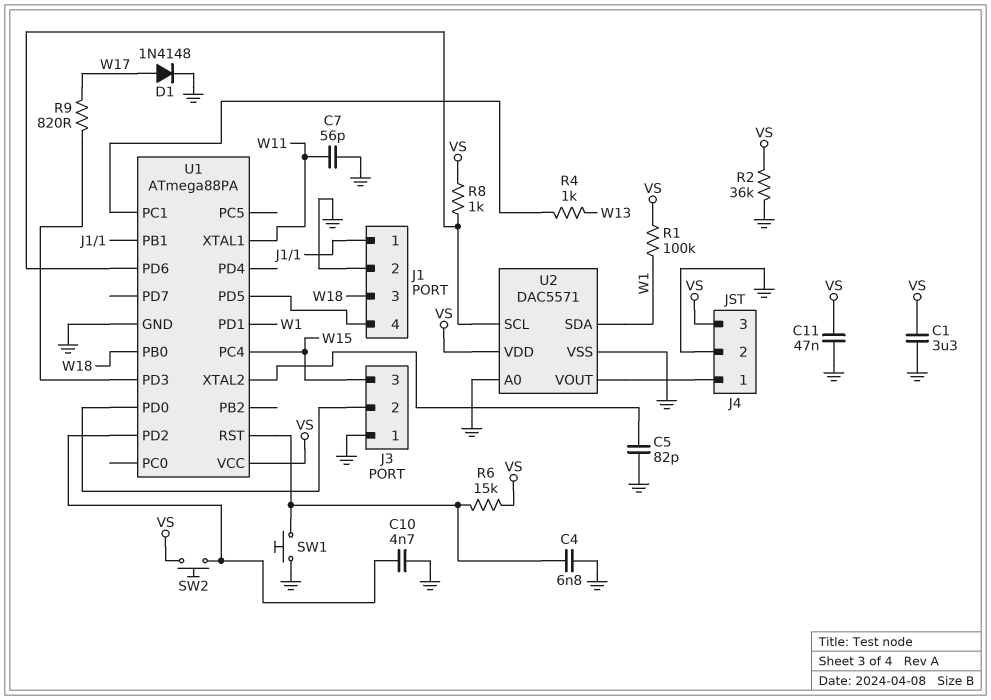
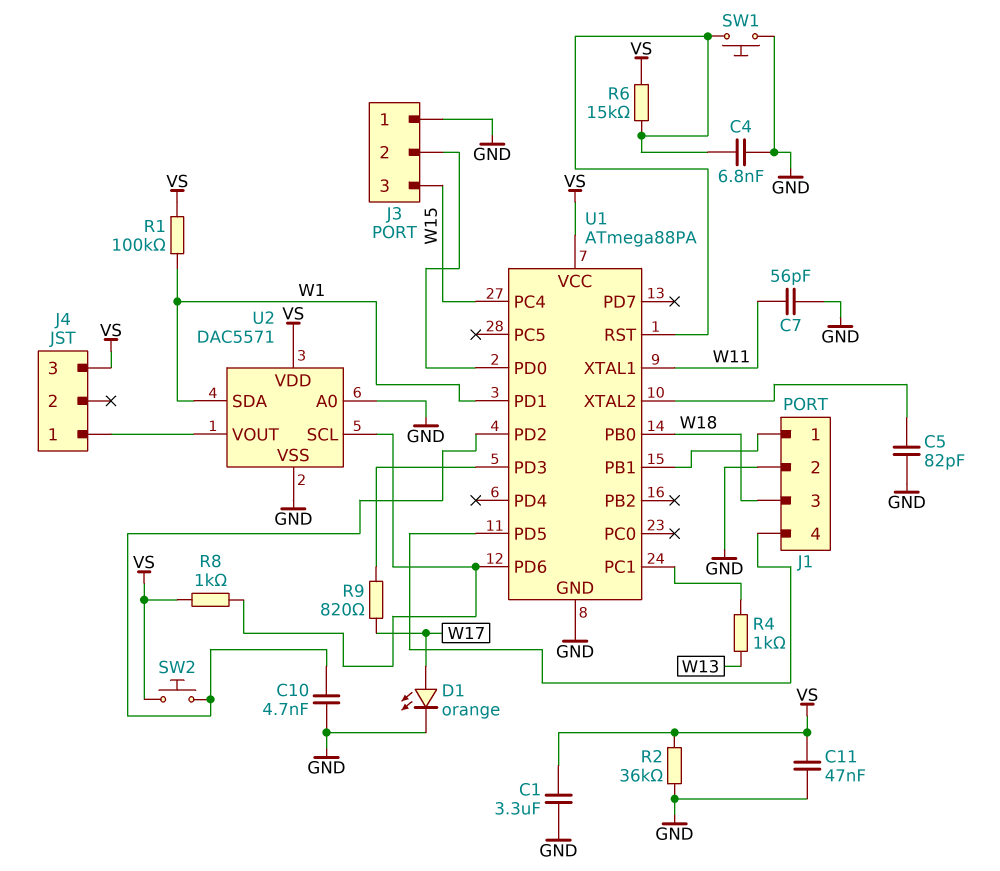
D1: diode 1N4148 (A W17, K GND) -> LED orange (A W17, K GND)
J4 pin 2: GND -> none

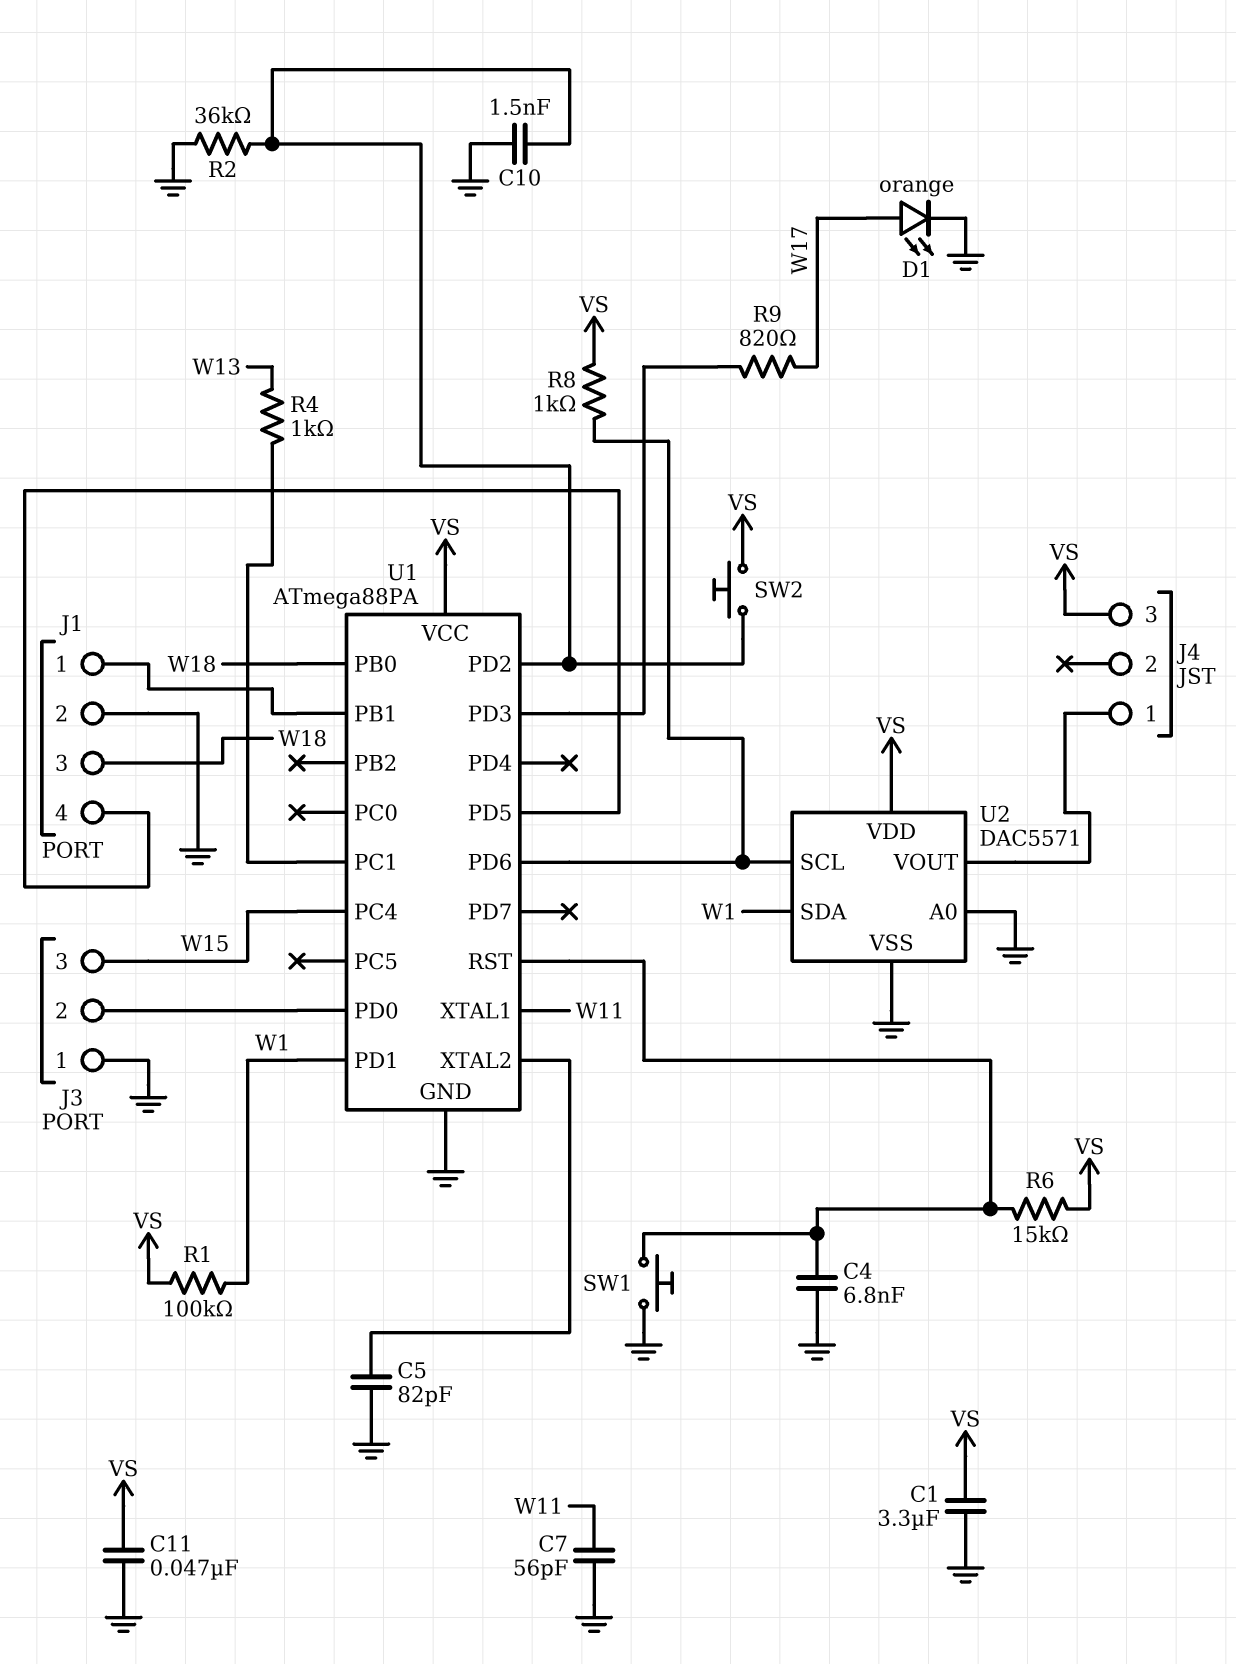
C10: 4.7nF (GND, U1/PD2) -> 1.5nF (GND, U1/PD2)
R2: 36k (GND, VS) -> 36k (GND, U1/PD2)

